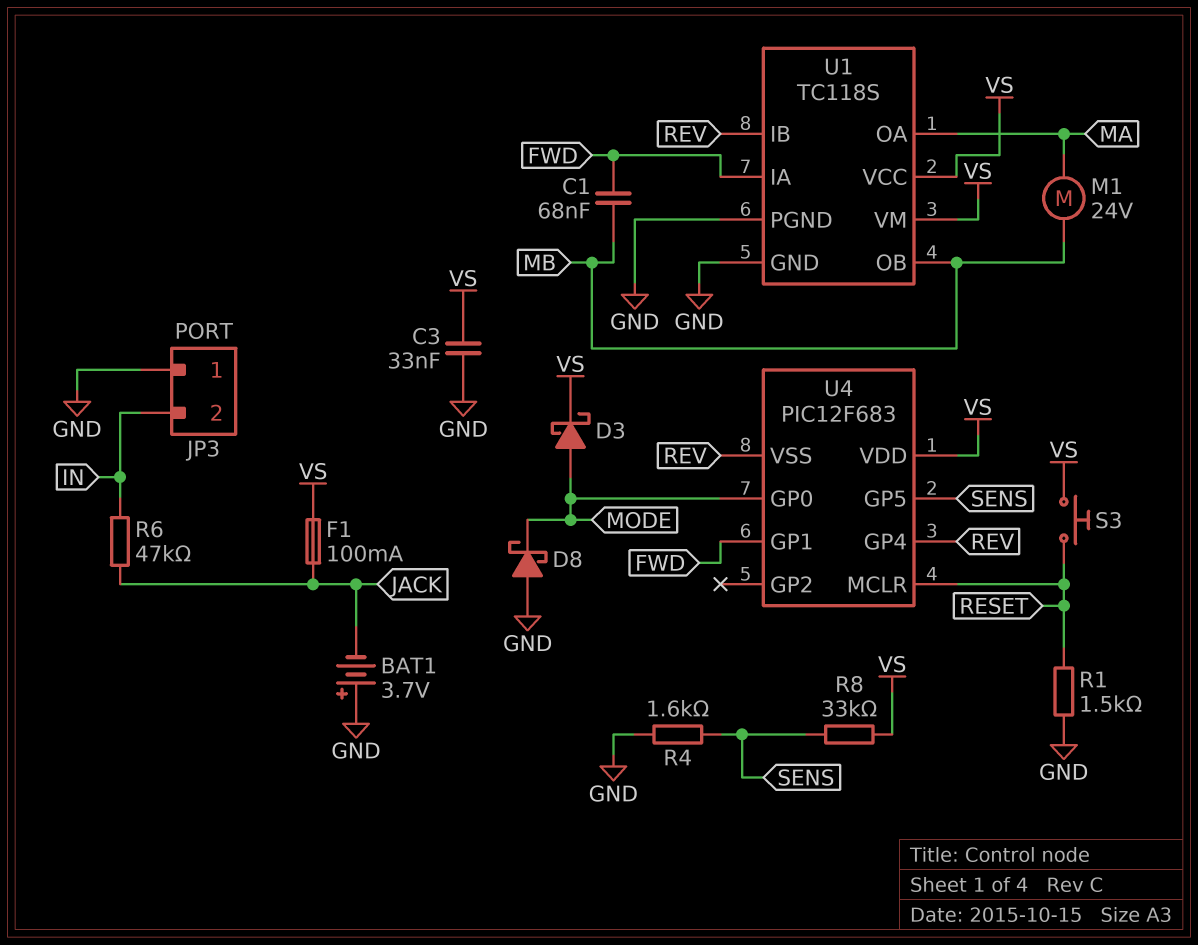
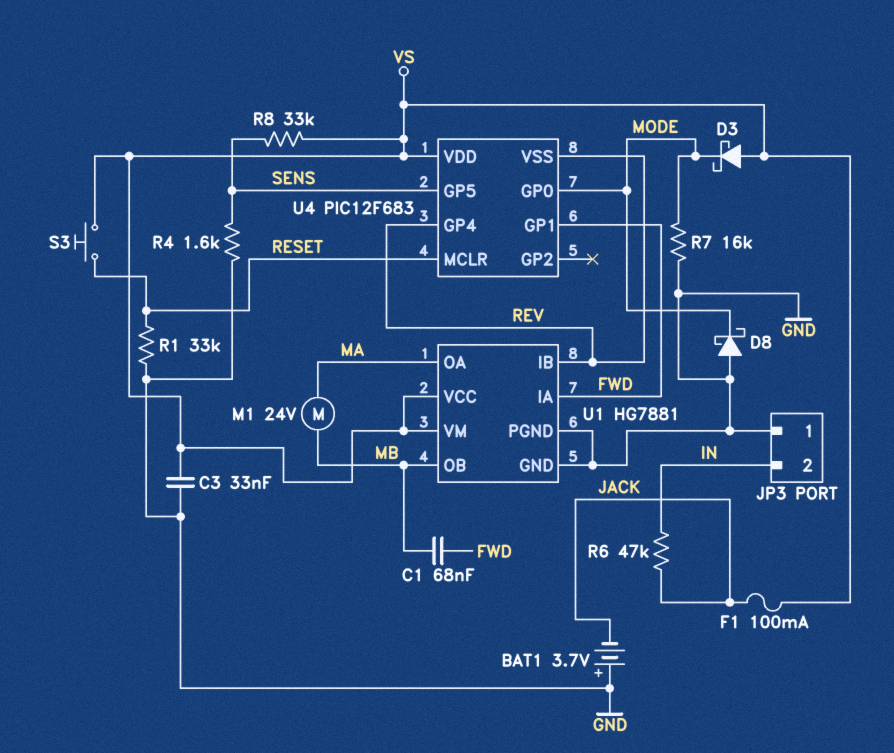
D3: schottky (A MODE, K VS) -> schottky (A VS, K MODE)
R1: 1.5k (GND, RESET) -> 33k (GND, RESET)
R7: none -> 16k (GND, MODE)
U1: TC118S -> HG7881

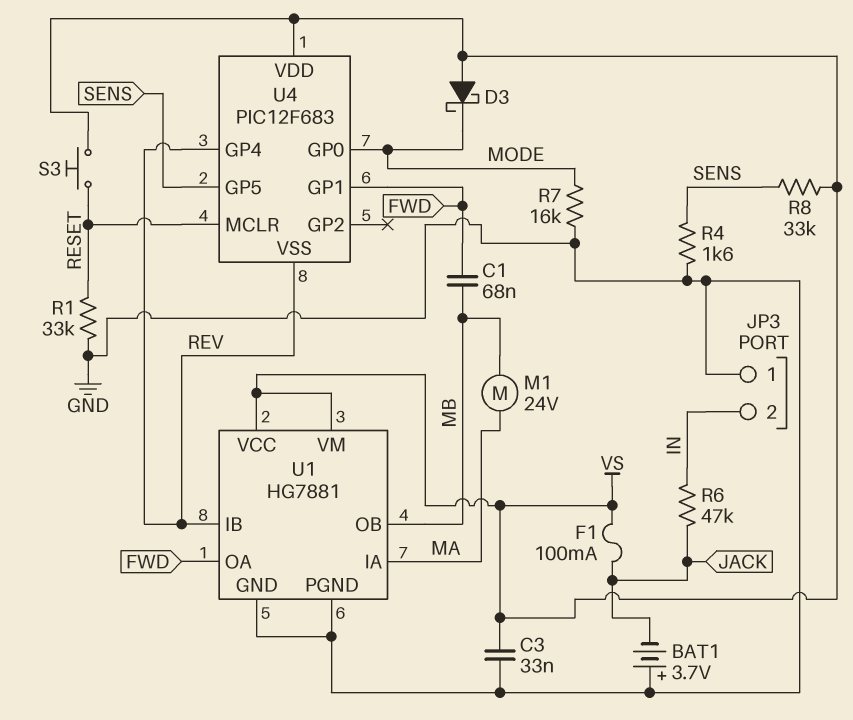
D8: schottky (A GND, K MODE) -> none
U1 pin IA: FWD -> MA
U1 pin OA: MA -> FWD

